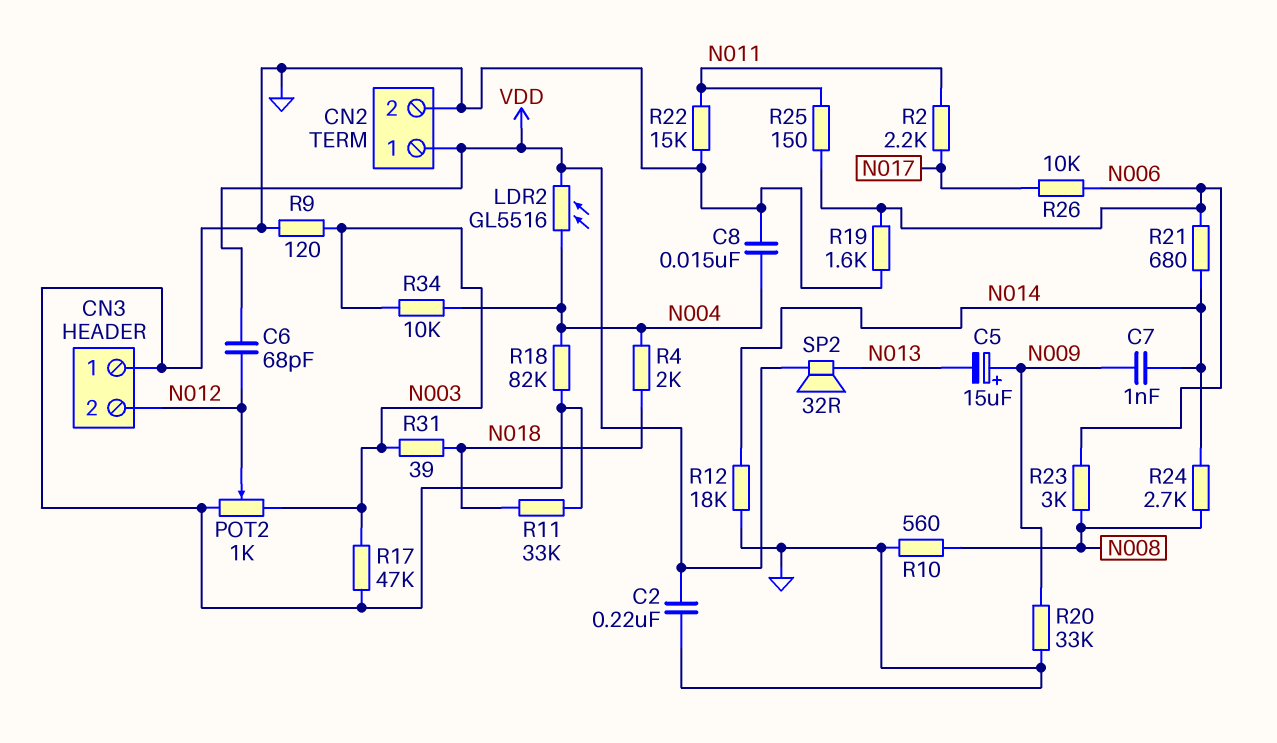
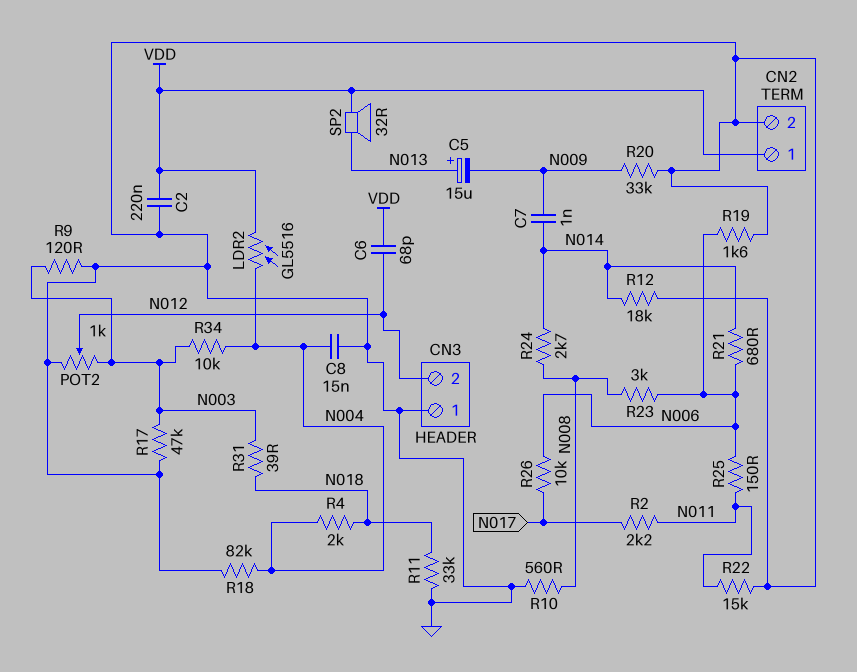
C5: 15uF (plus N009, minus N013) -> 15uF (plus N013, minus N009)

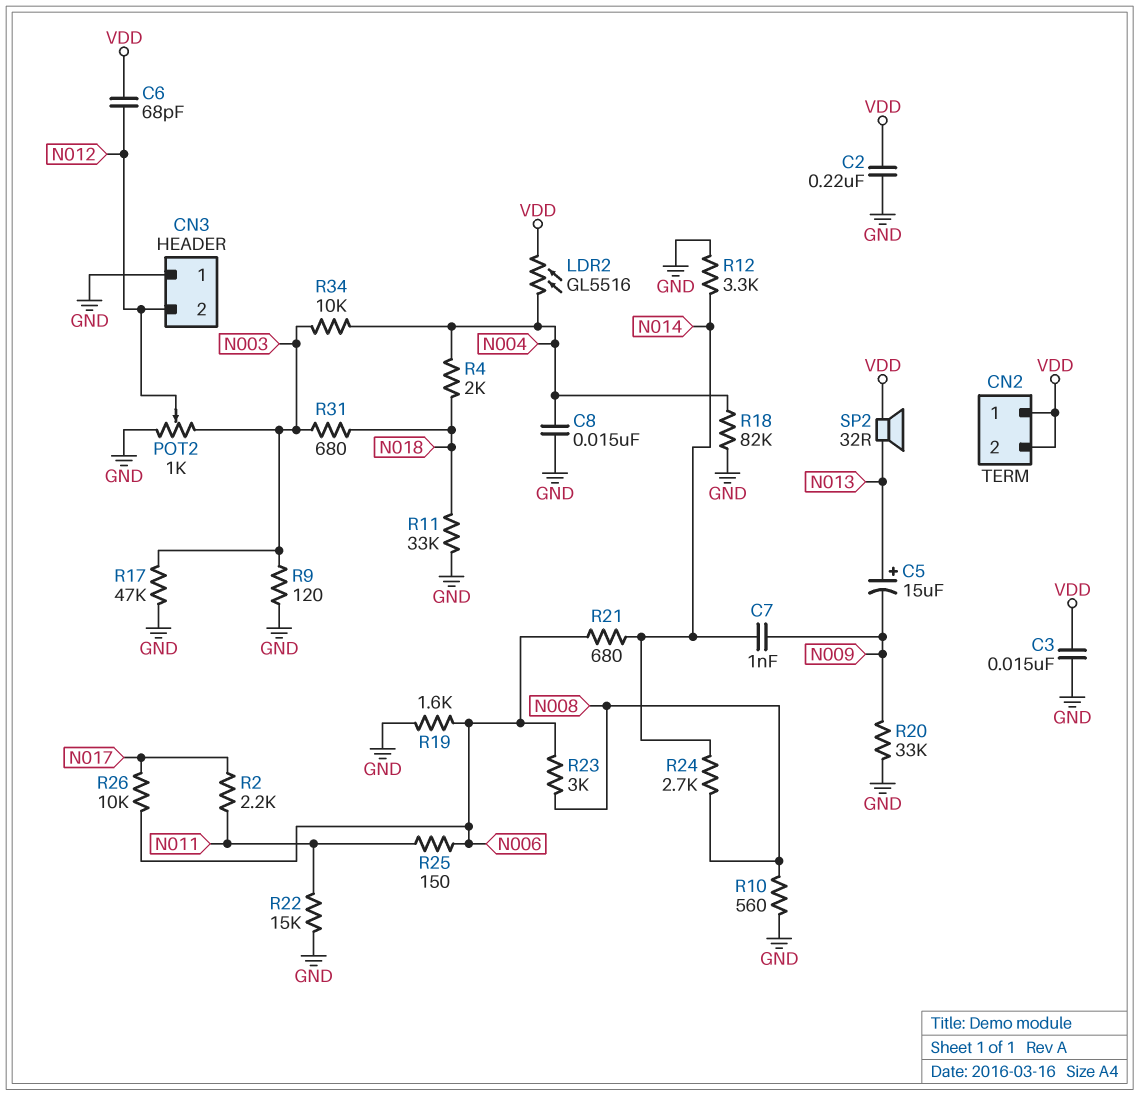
C3: none -> 15nF (GND, VDD)
CN2 pin 2: GND -> VDD
R12: 18k (GND, N014) -> 3.3k (GND, N014)
R31: 39 (N003, N018) -> 680 (N003, N018)

